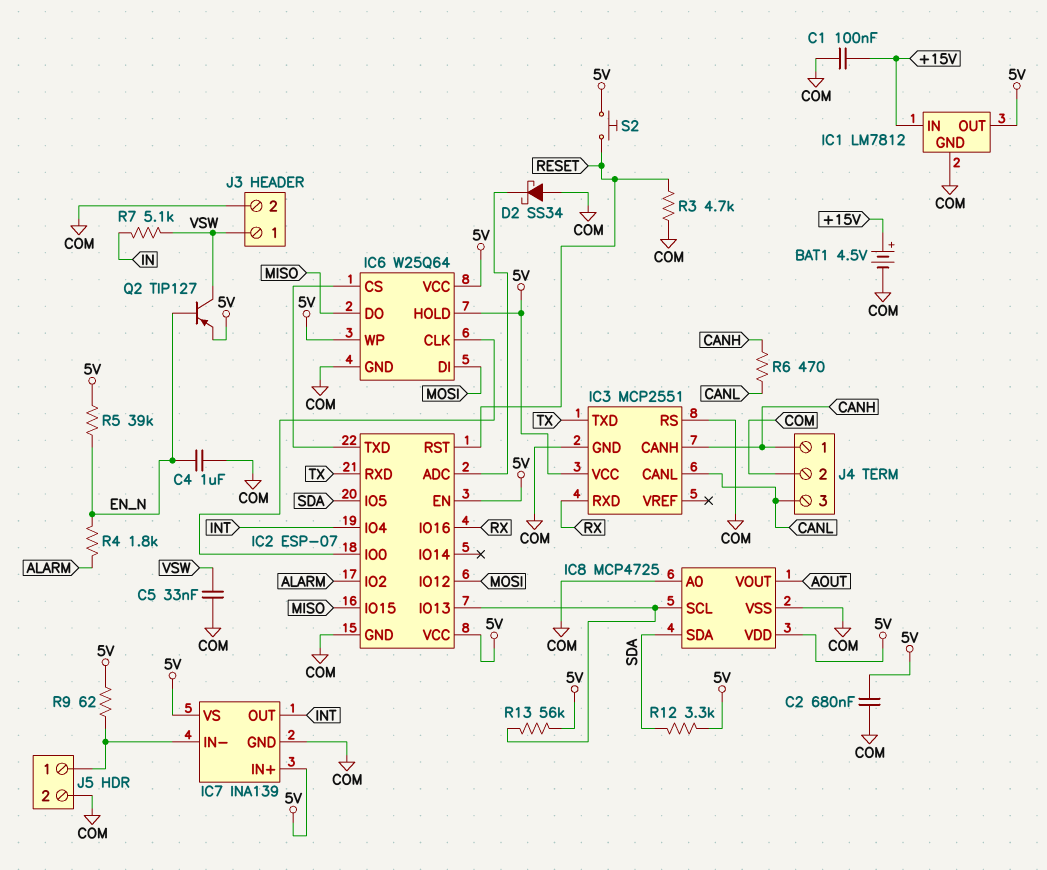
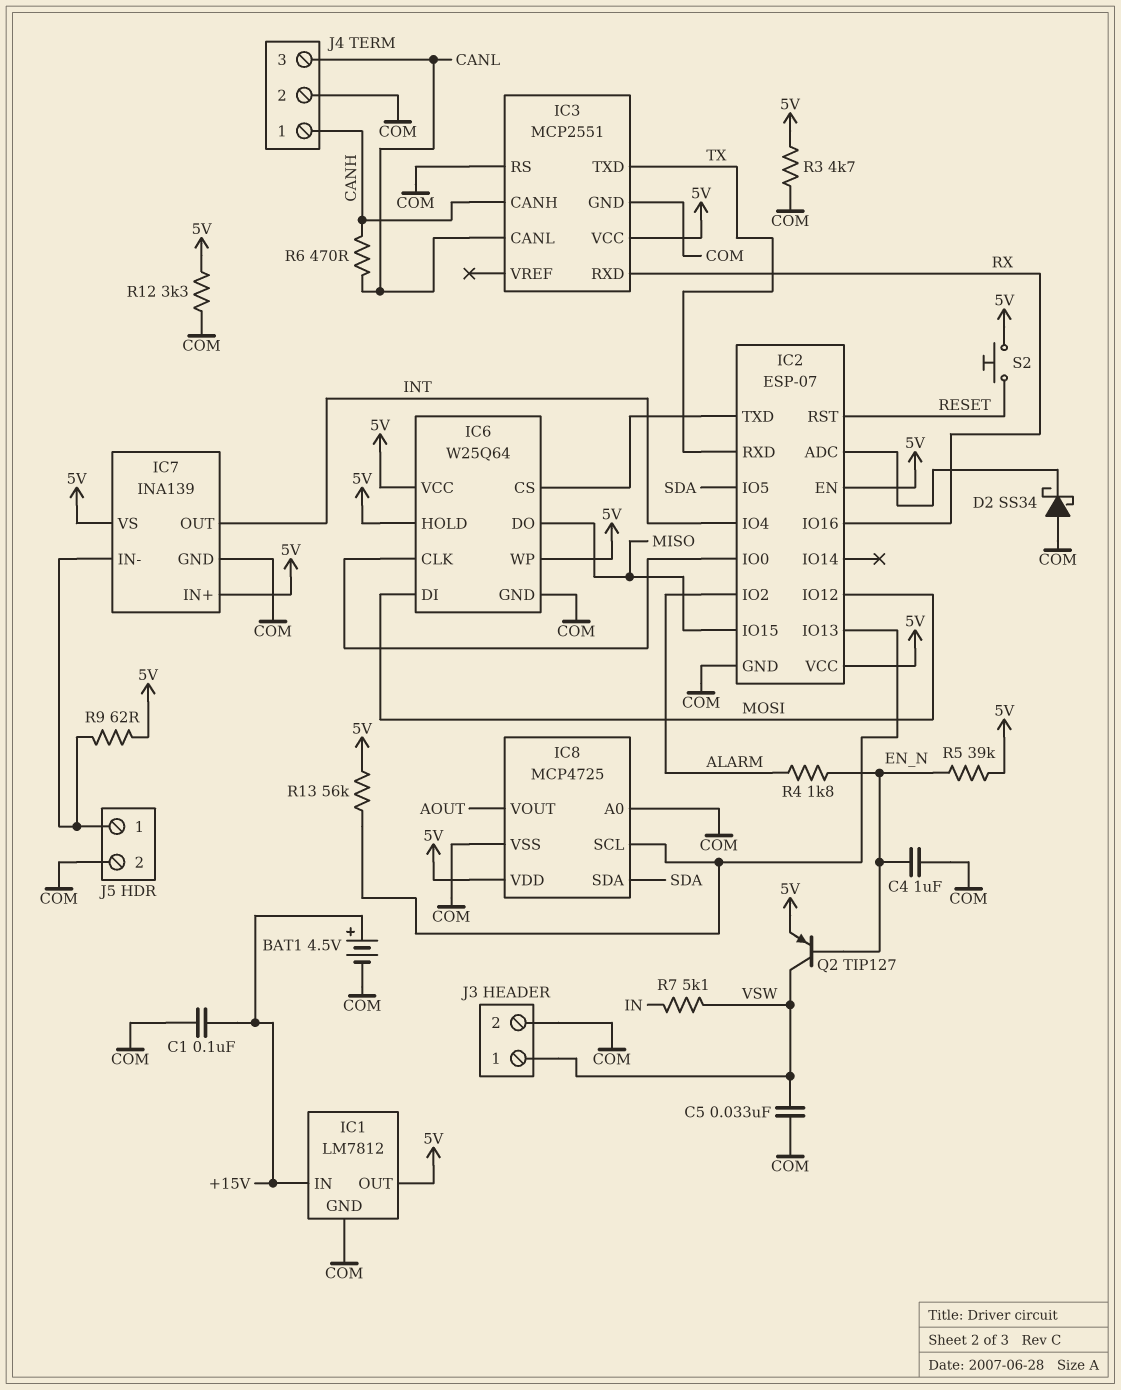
C2: 680nF (5V, COM) -> none
R3: 4.7k (COM, RESET) -> 4.7k (5V, COM)
R12: 3.3k (5V, SDA) -> 3.3k (5V, COM)

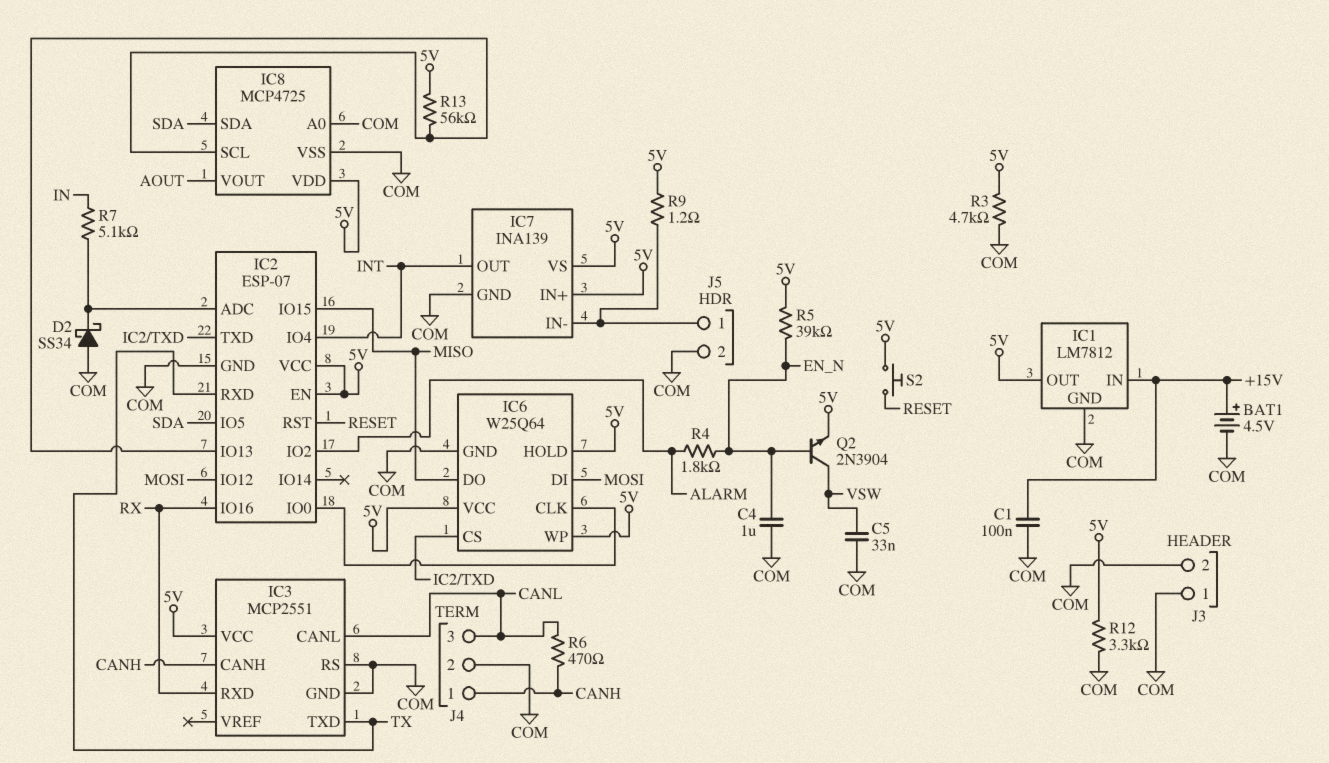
J3 pin 1: VSW -> COM
Q2: PNP TIP127 (B EN_N, C VSW, E 5V) -> NPN 2N3904 (B EN_N, C VSW, E 5V)
R7: 5.1k (IN, VSW) -> 5.1k (IC2/ADC, IN)
R9: 62 (5V, IC7/IN-) -> 1.2 (5V, IC7/IN-)

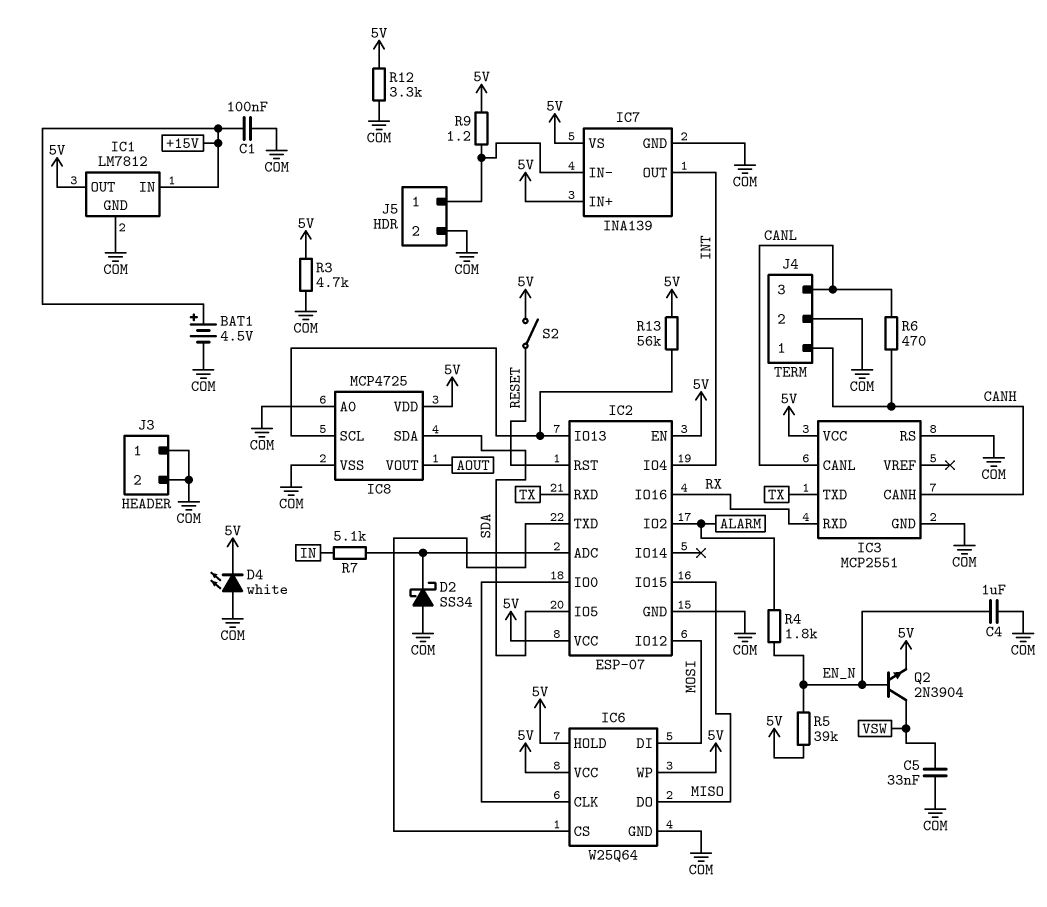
D4: none -> LED white (A COM, K 5V)
S2: button (5V, RESET) -> switch (5V, RESET)

